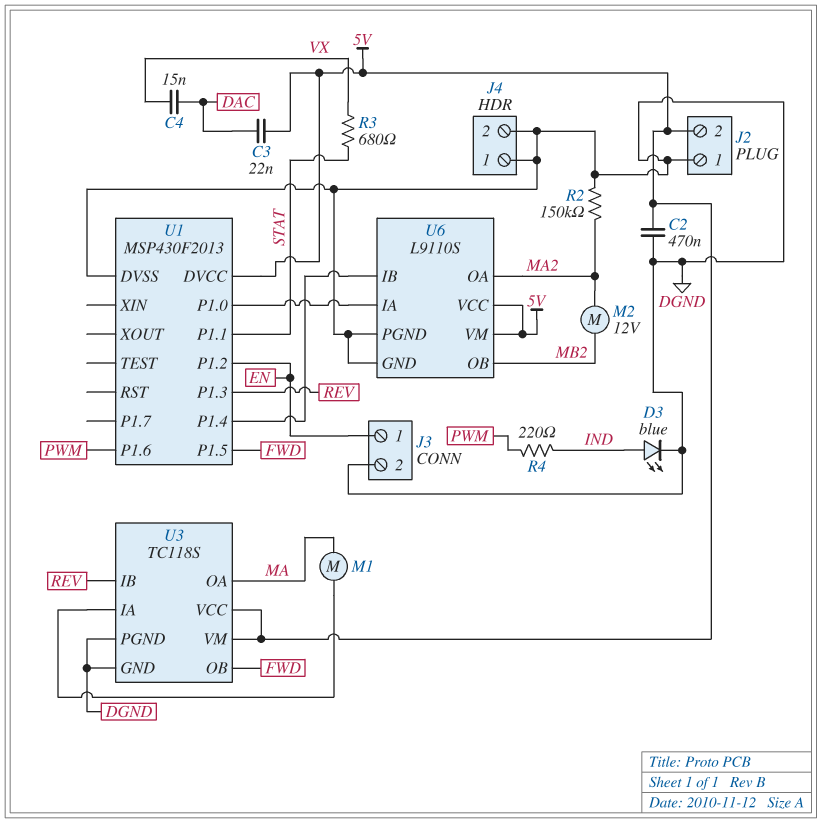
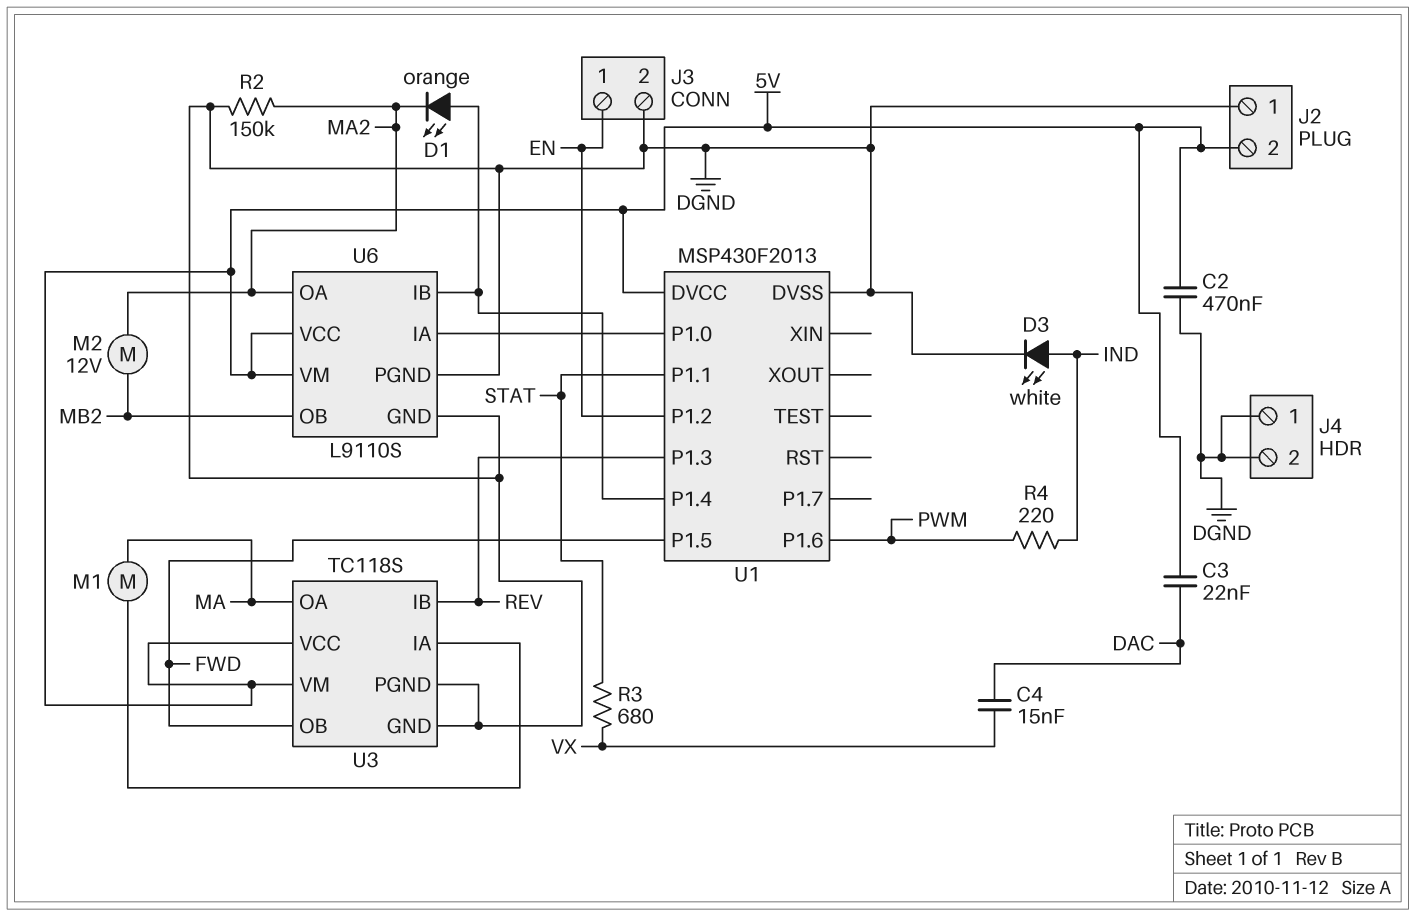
D1: none -> LED orange (A U1/P1.4, K MA2)
D3: LED blue (A IND, K DGND) -> LED white (A IND, K DGND)

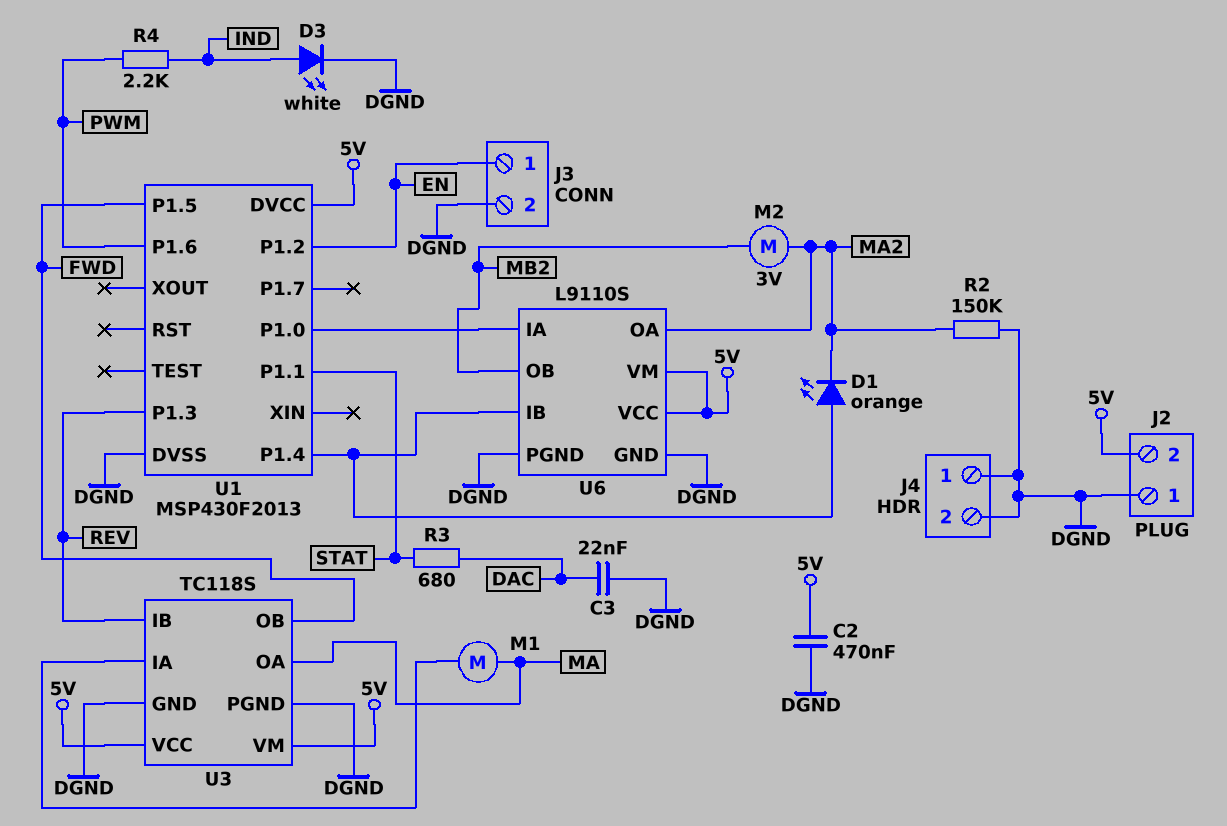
C3: 22nF (5V, DAC) -> 22nF (DAC, DGND)
C4: 15nF (DAC, VX) -> none
M2: motor 12V (MA2, MB2) -> motor 3V (MA2, MB2)
R3: 680 (STAT, VX) -> 680 (DAC, STAT)
R4: 220 (IND, PWM) -> 2.2k (IND, PWM)

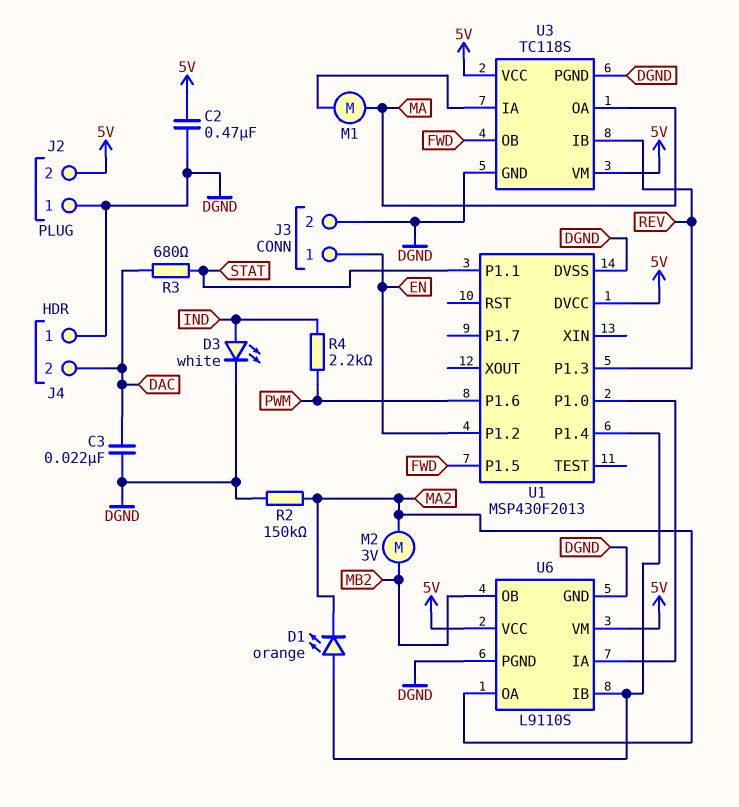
J4 pin 2: DGND -> DAC

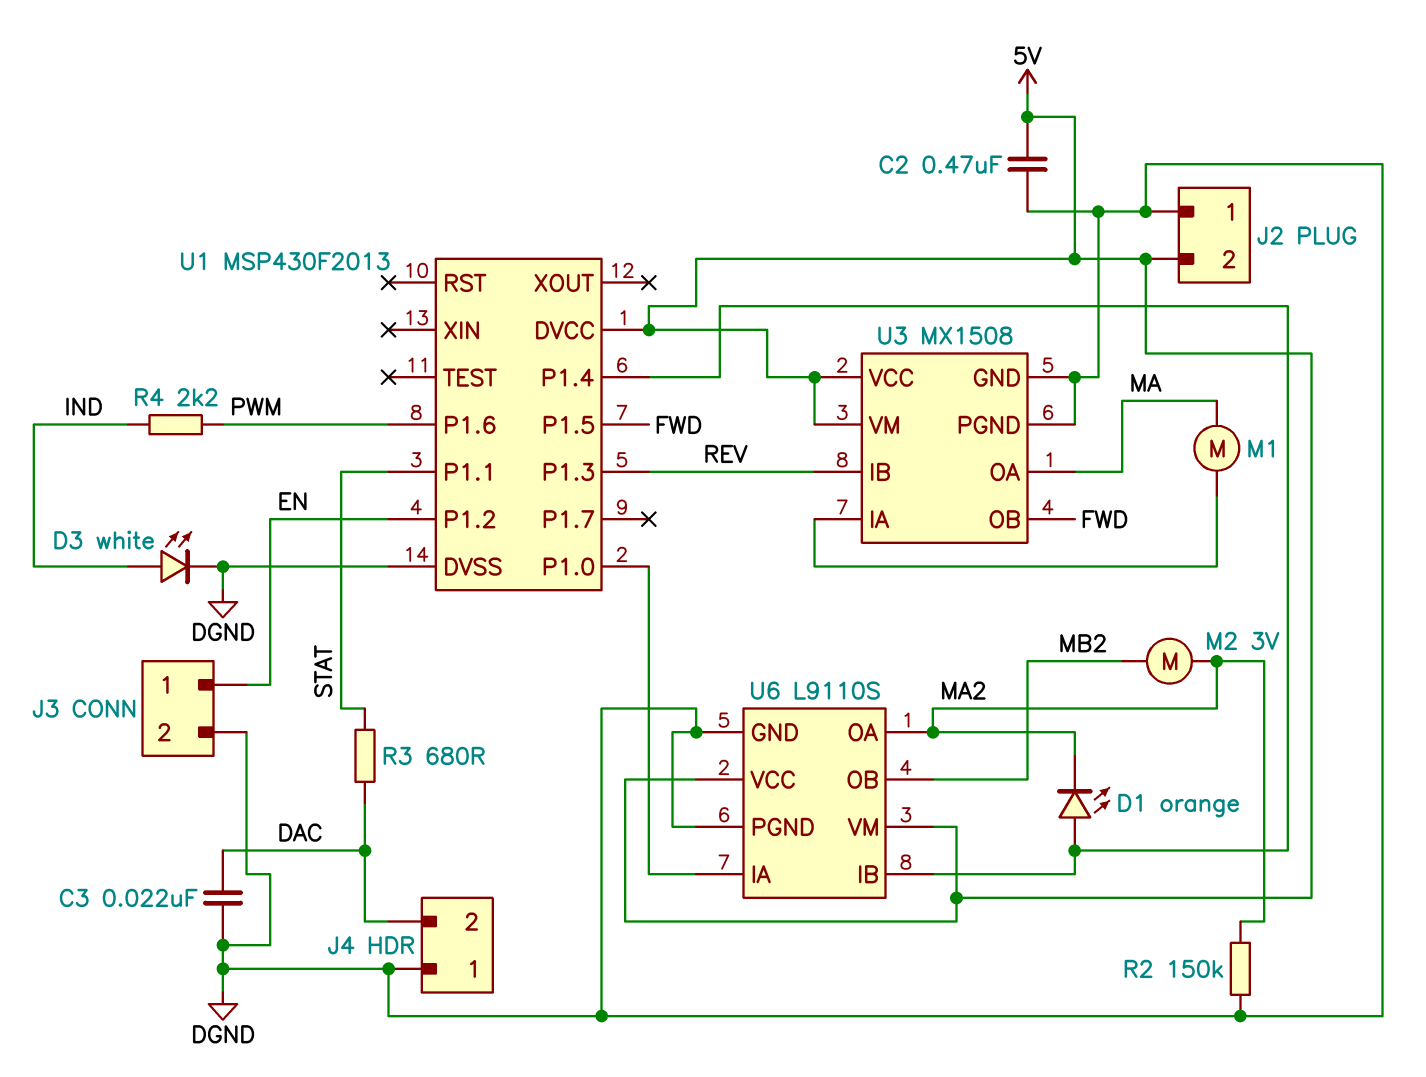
U3: TC118S -> MX1508

